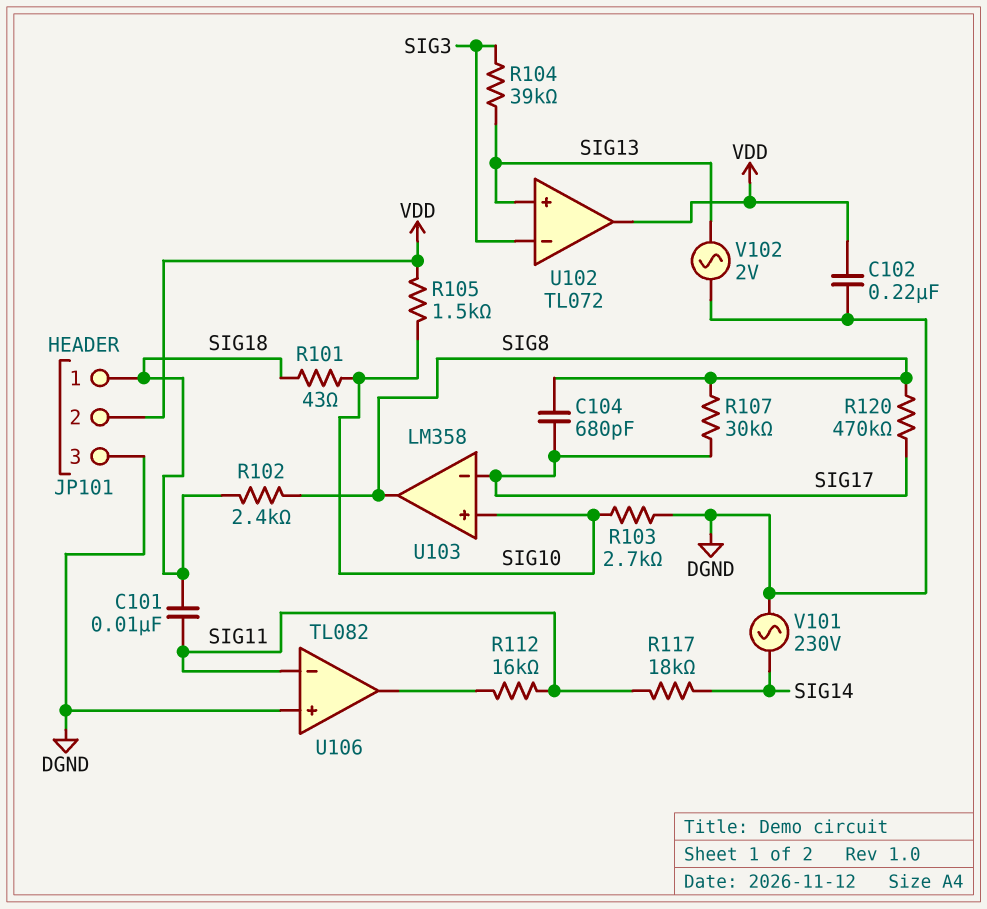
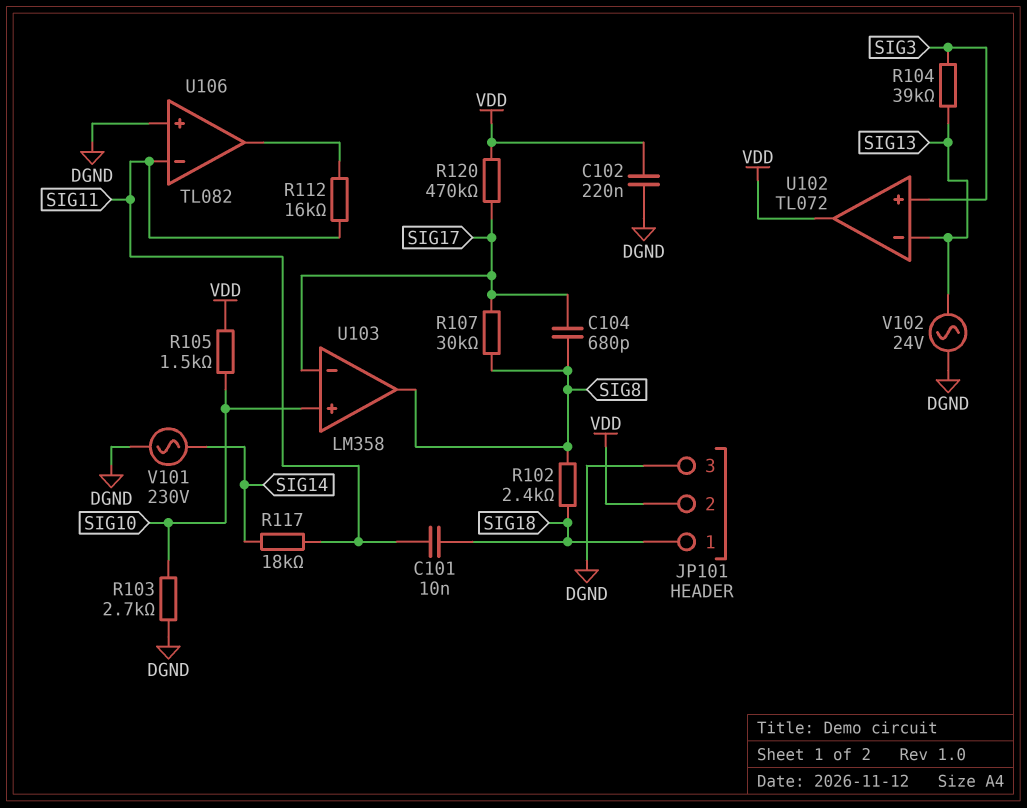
R101: 43 (SIG10, SIG18) -> none
R120: 470k (SIG8, SIG17) -> 470k (SIG17, VDD)
U102 pin in+: SIG13 -> SIG3
U102 pin in-: SIG3 -> SIG13
V102: AC 2V (DGND, SIG13) -> AC 24V (DGND, SIG13)

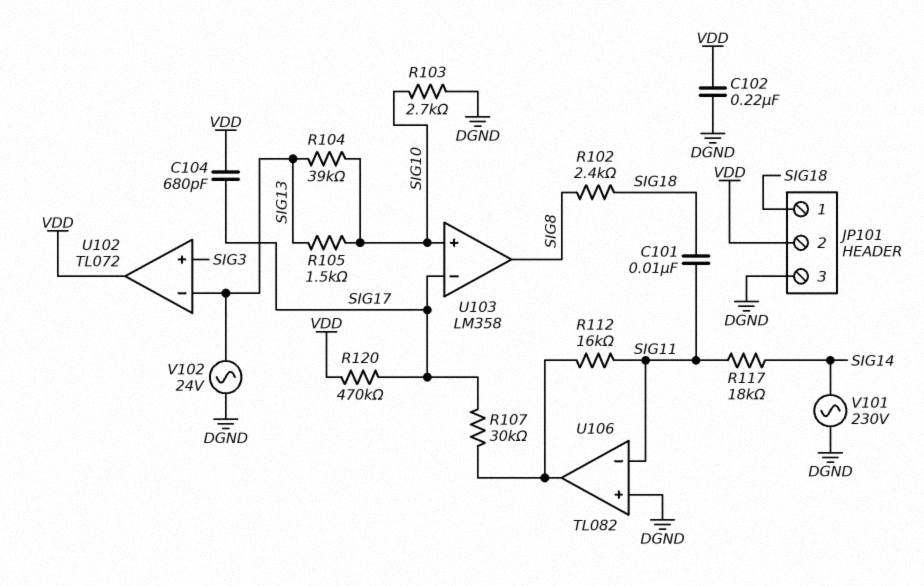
C104: 680pF (SIG8, SIG17) -> 680pF (SIG17, VDD)
R104: 39k (SIG3, SIG13) -> 39k (SIG10, SIG13)
R105: 1.5k (SIG10, VDD) -> 1.5k (SIG10, SIG13)
R107: 30k (SIG8, SIG17) -> 30k (SIG17, U106/out)

